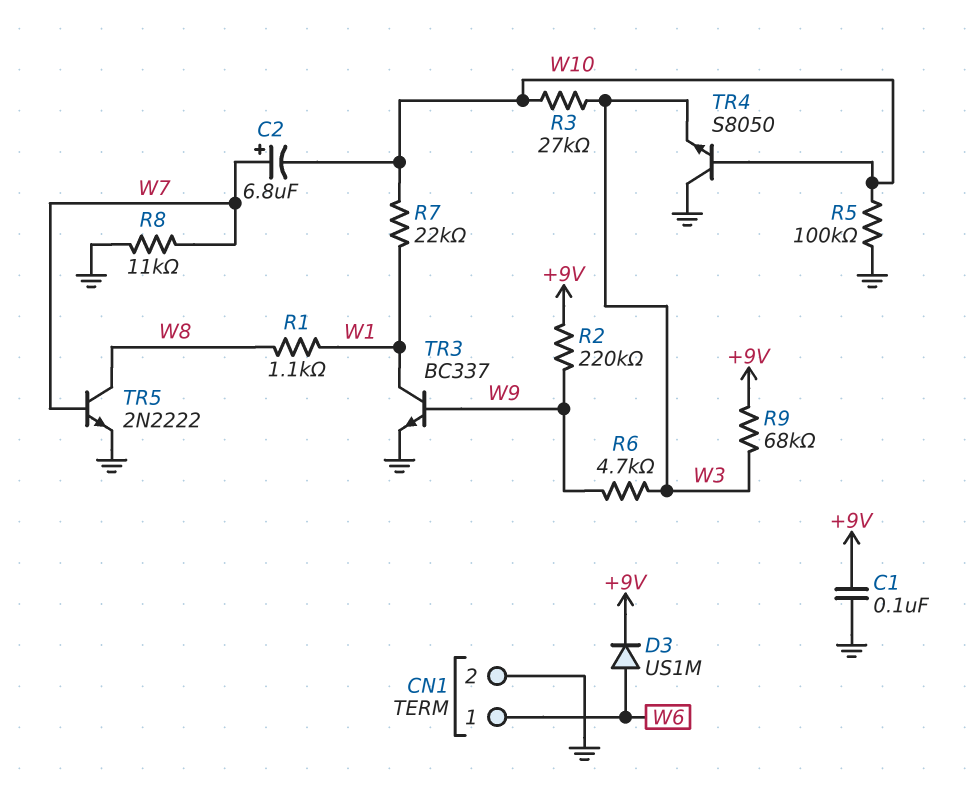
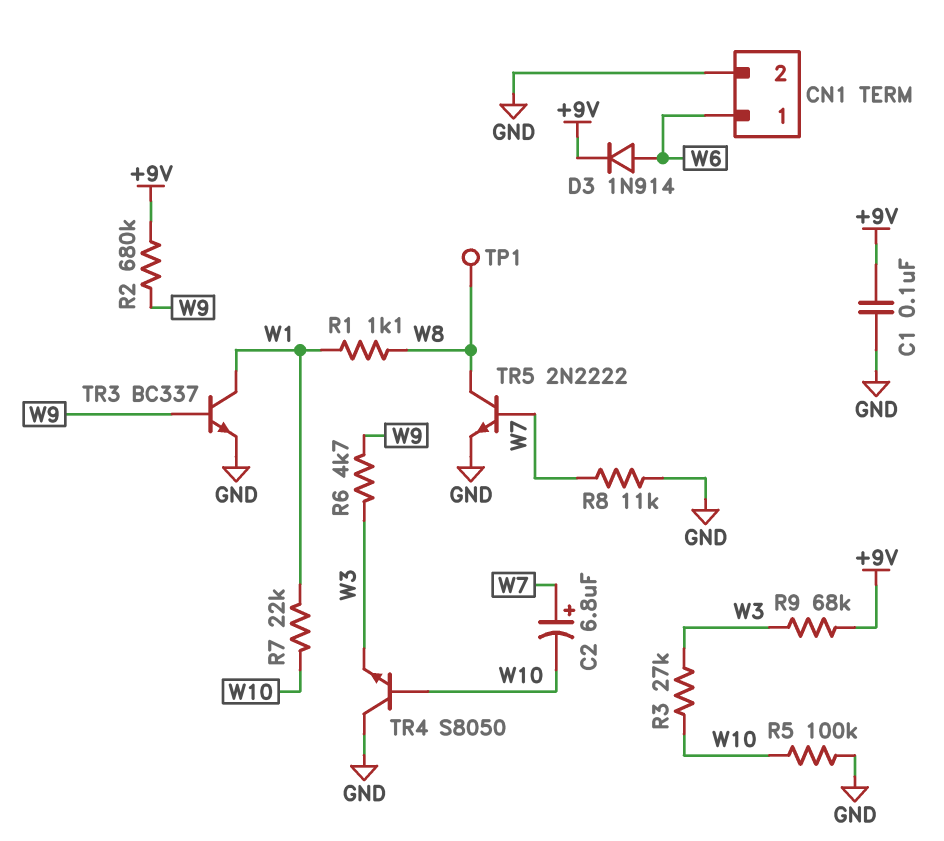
D3: diode US1M (A W6, K +9V) -> diode 1N914 (A W6, K +9V)
R2: 220k (+9V, W9) -> 680k (+9V, W9)
TP1: none -> test point (W8)

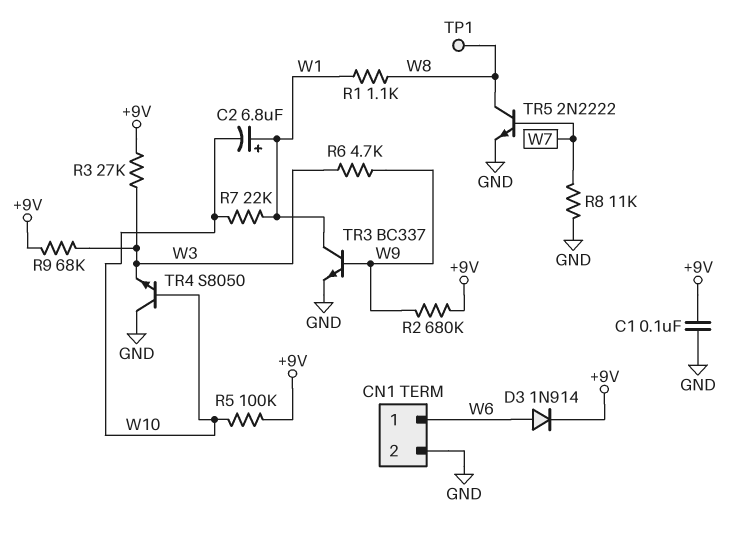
C2: 6.8uF (plus W7, minus W10) -> 6.8uF (plus W1, minus W10)
R3: 27k (W3, W10) -> 27k (+9V, W3)
R5: 100k (GND, W10) -> 100k (+9V, W10)

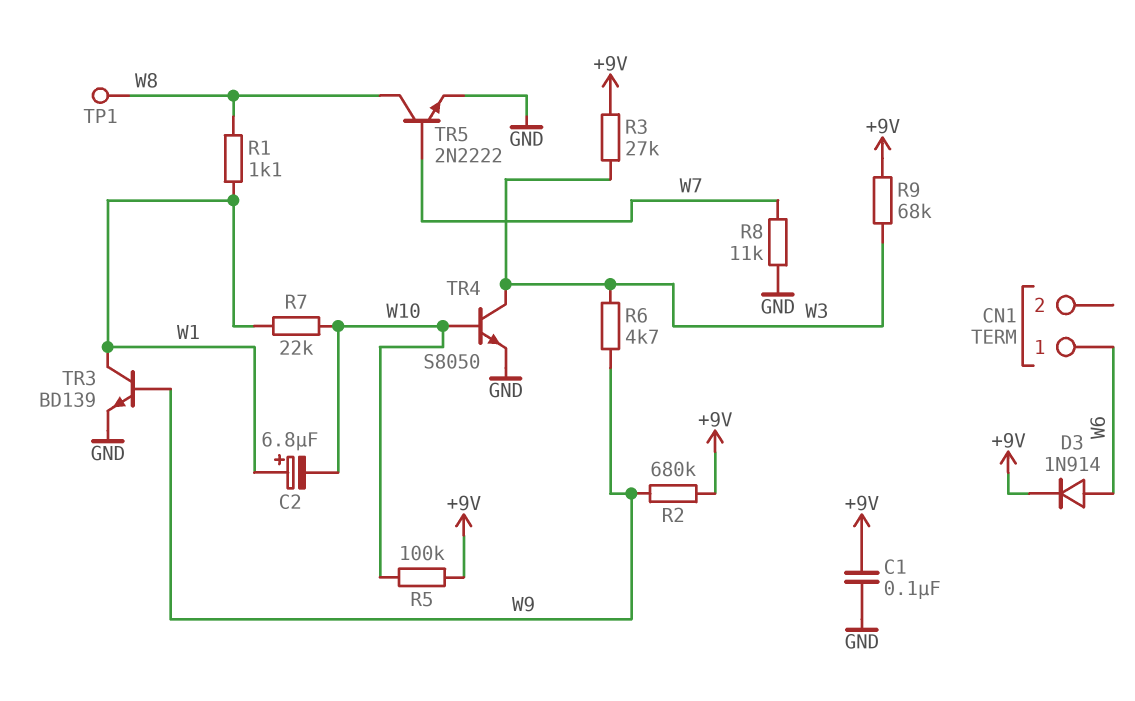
CN1 pin 2: GND -> none
TR3: NPN BC337 (B W9, C W1, E GND) -> NPN BD139 (B W9, C W1, E GND)
TR4: NPN S8050 (B W10, C GND, E W3) -> NPN S8050 (B W10, C W3, E GND)

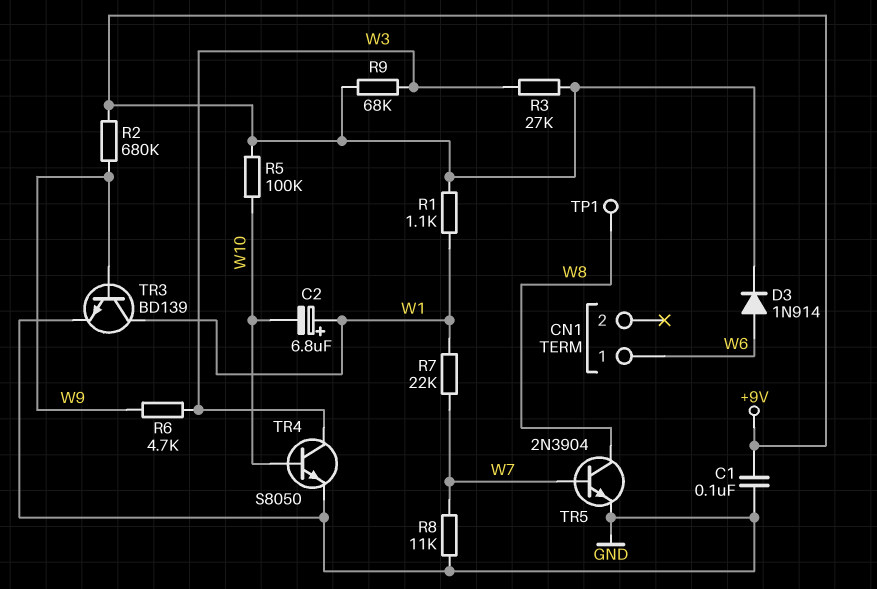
R1: 1.1k (W1, W8) -> 1.1k (+9V, W1)
R7: 22k (W1, W10) -> 22k (W1, W7)
TR5: NPN 2N2222 (B W7, C W8, E GND) -> NPN 2N3904 (B W7, C W8, E GND)

